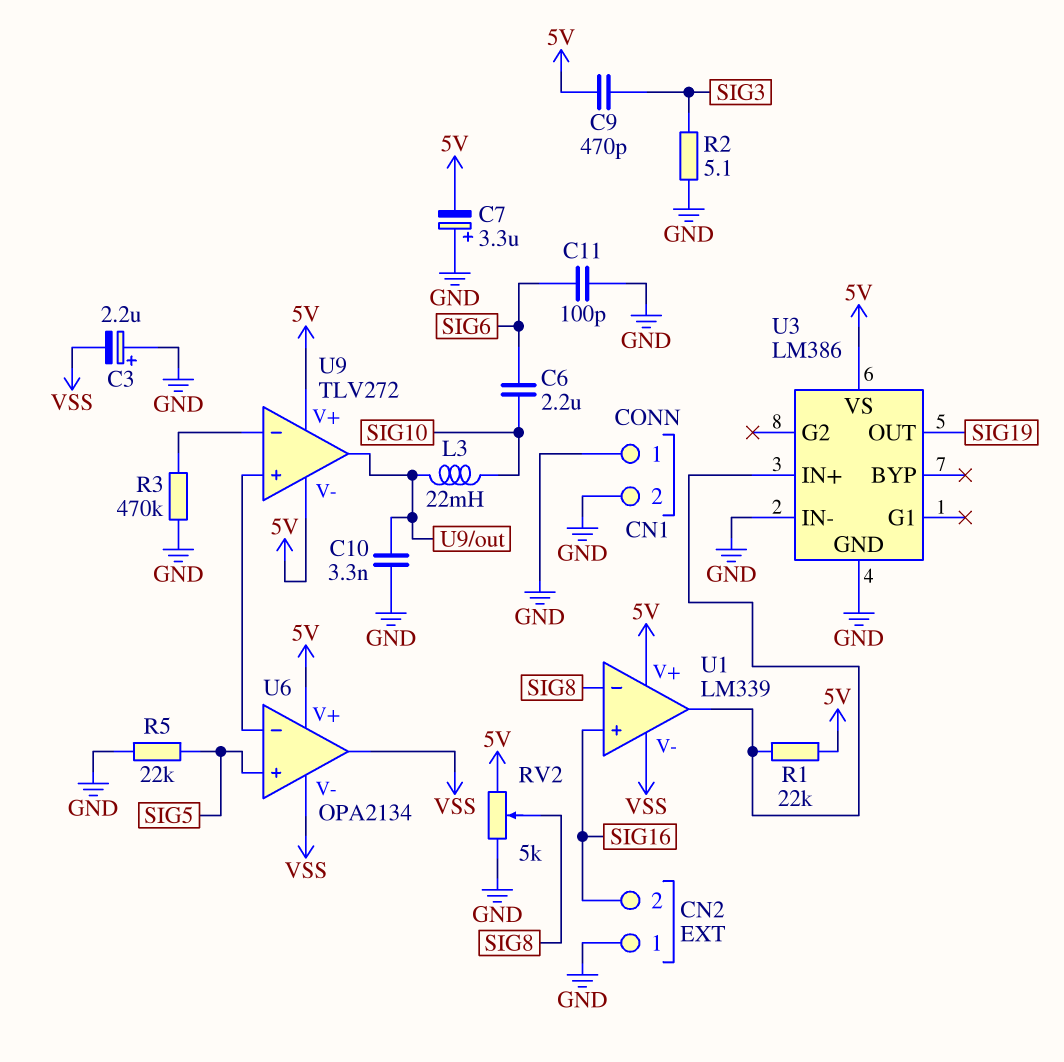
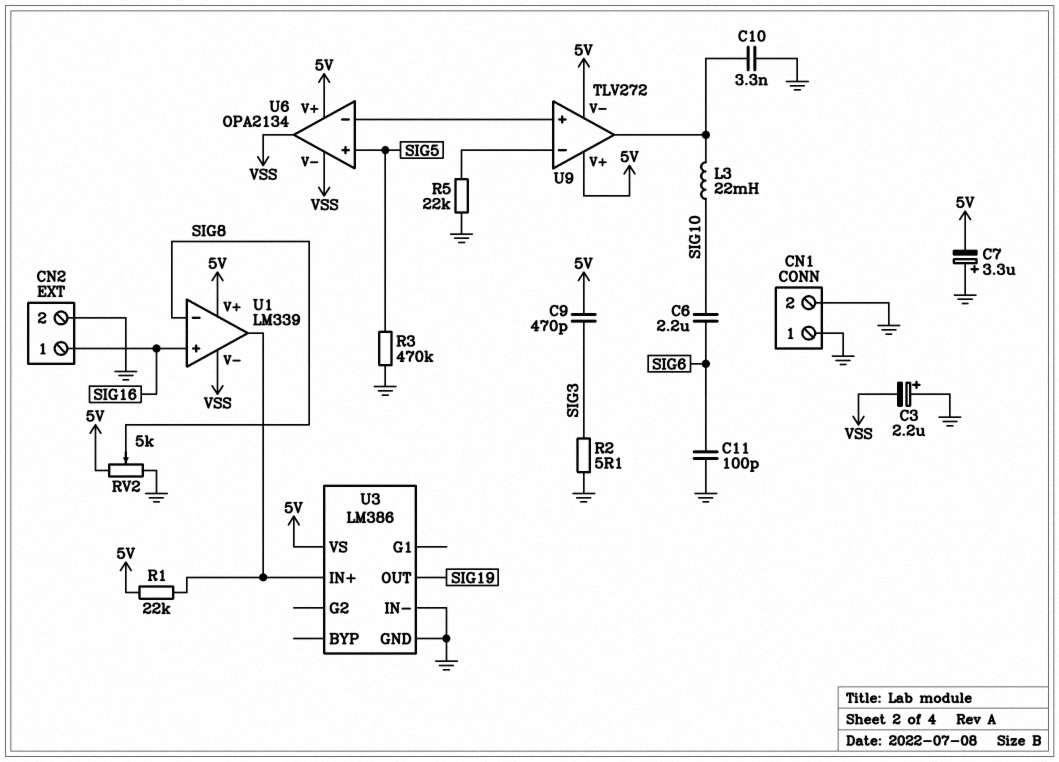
CN2 pin 1: GND -> SIG16
CN2 pin 2: SIG16 -> GND
R3: 470k (GND, U9/in-) -> 470k (GND, SIG5)
R5: 22k (GND, SIG5) -> 22k (GND, U9/in-)

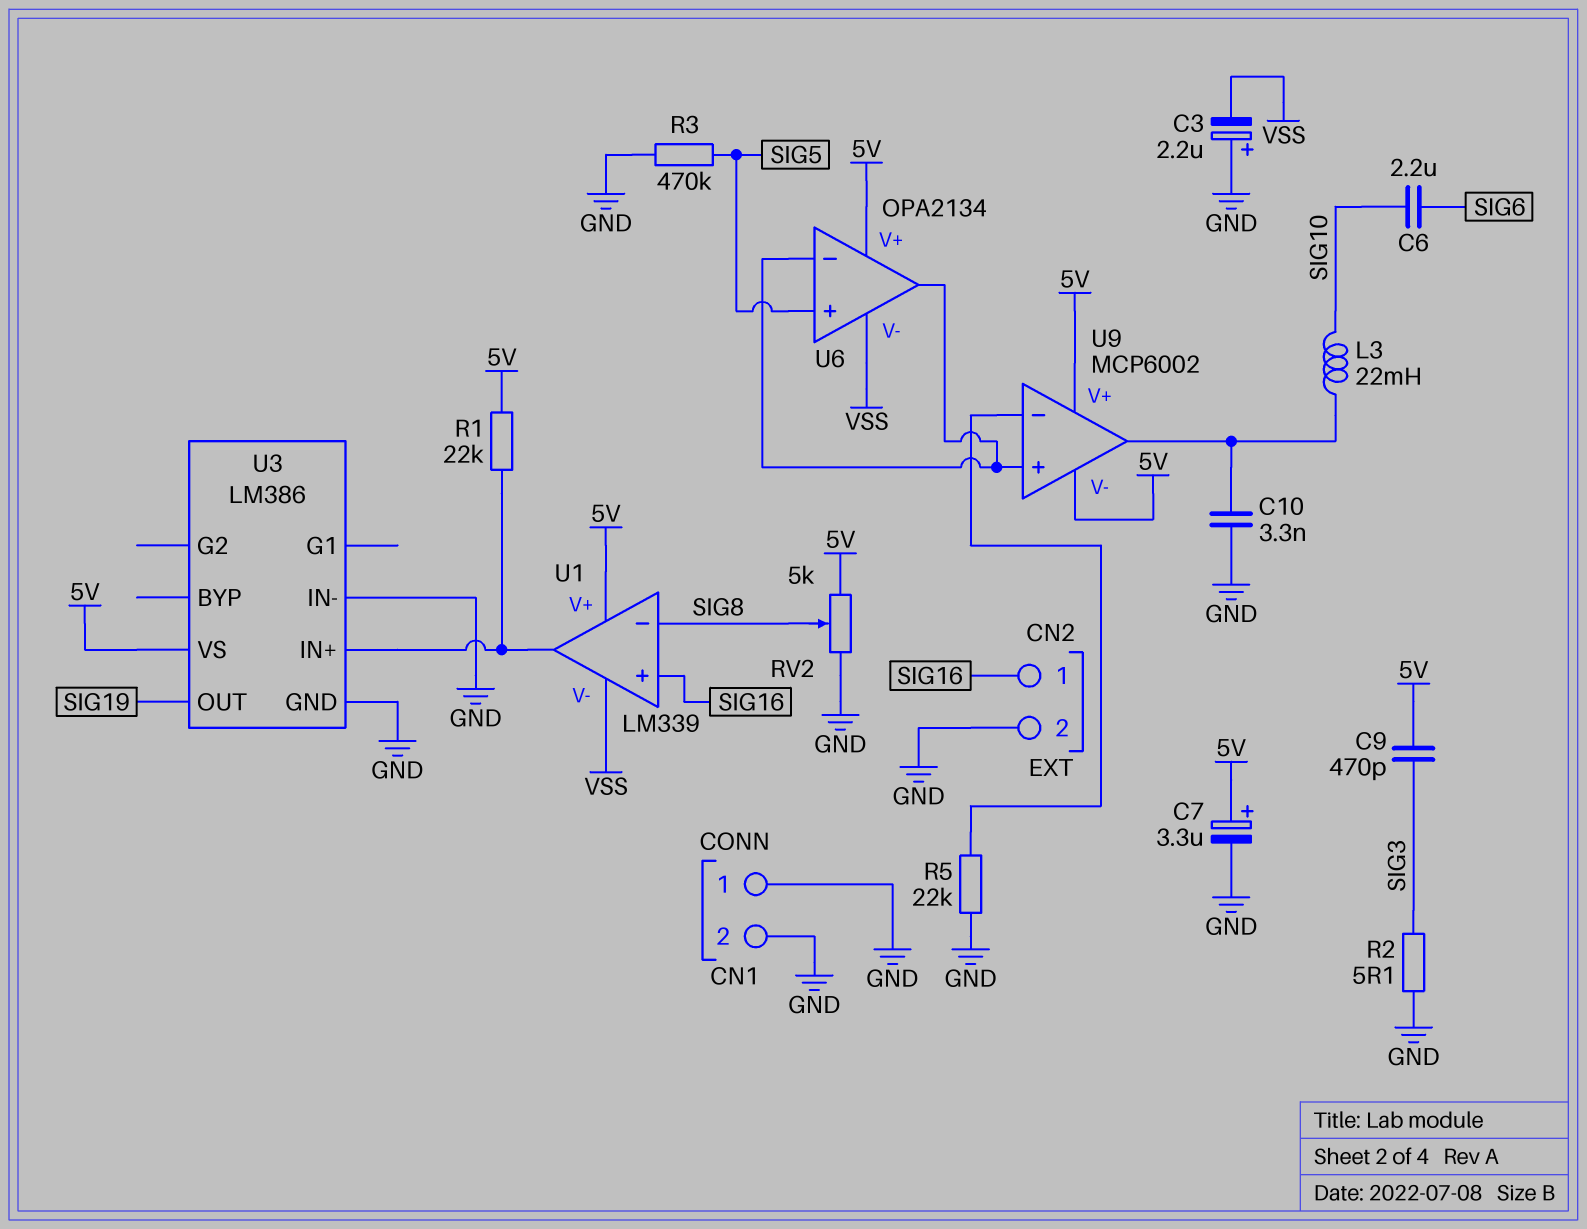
C7: 3.3uF (plus GND, minus 5V) -> 3.3uF (plus 5V, minus GND)
C11: 100pF (GND, SIG6) -> none
U6 pin out: VSS -> U6/in-
U9: TLV272 -> MCP6002

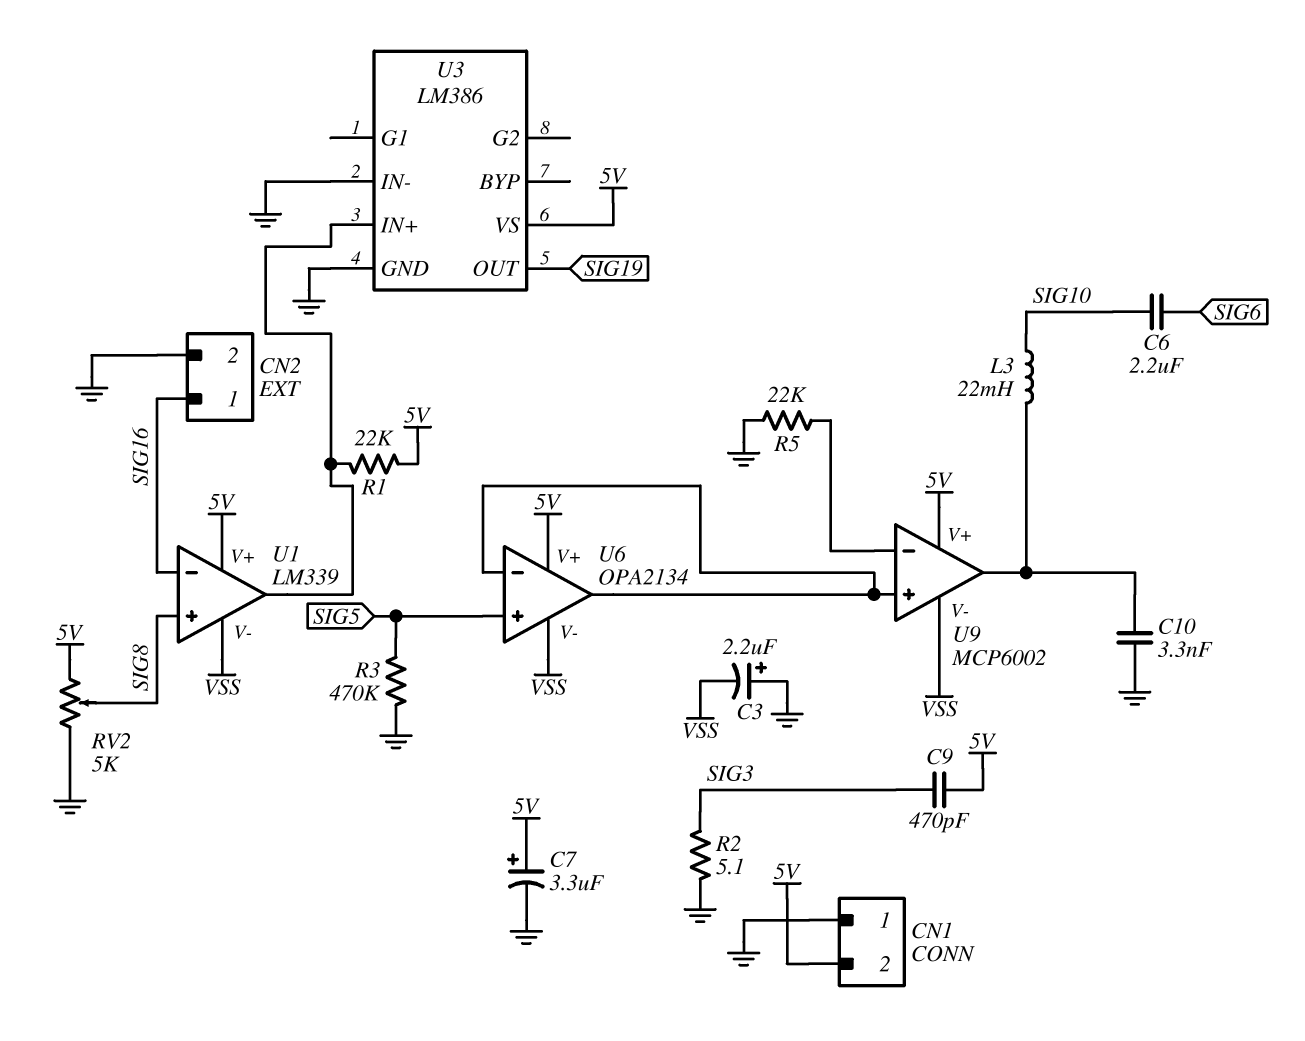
CN1 pin 2: GND -> 5V
U1 pin in+: SIG16 -> SIG8
U1 pin in-: SIG8 -> SIG16
U9 pin V-: 5V -> VSS

